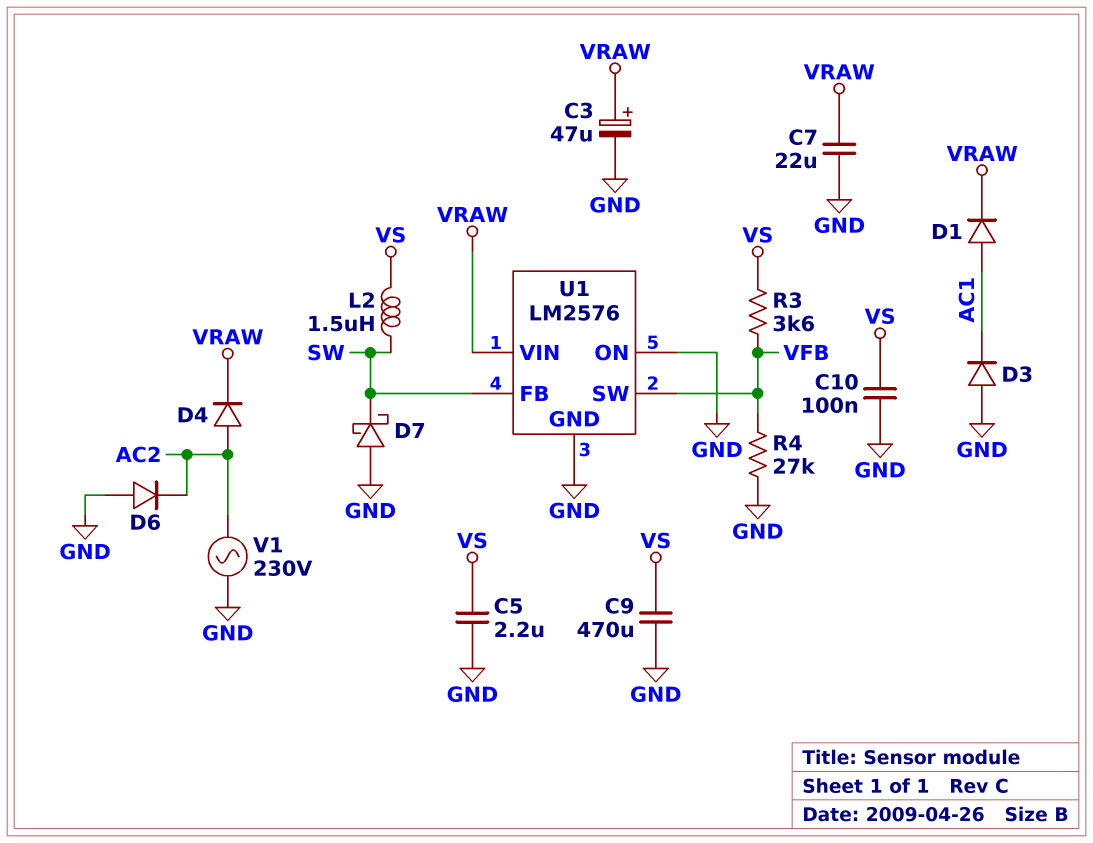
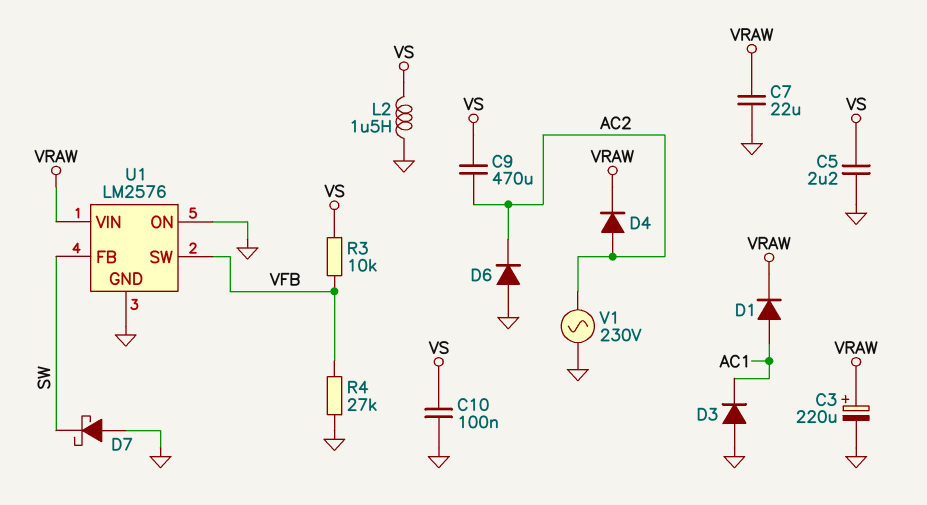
C3: 47uF (plus VRAW, minus GND) -> 220uF (plus VRAW, minus GND)
C9: 470uF (GND, VS) -> 470uF (AC2, VS)
L2: 1.5uH (SW, VS) -> 1.5uH (GND, VS)
R3: 3.6k (VFB, VS) -> 10k (VFB, VS)

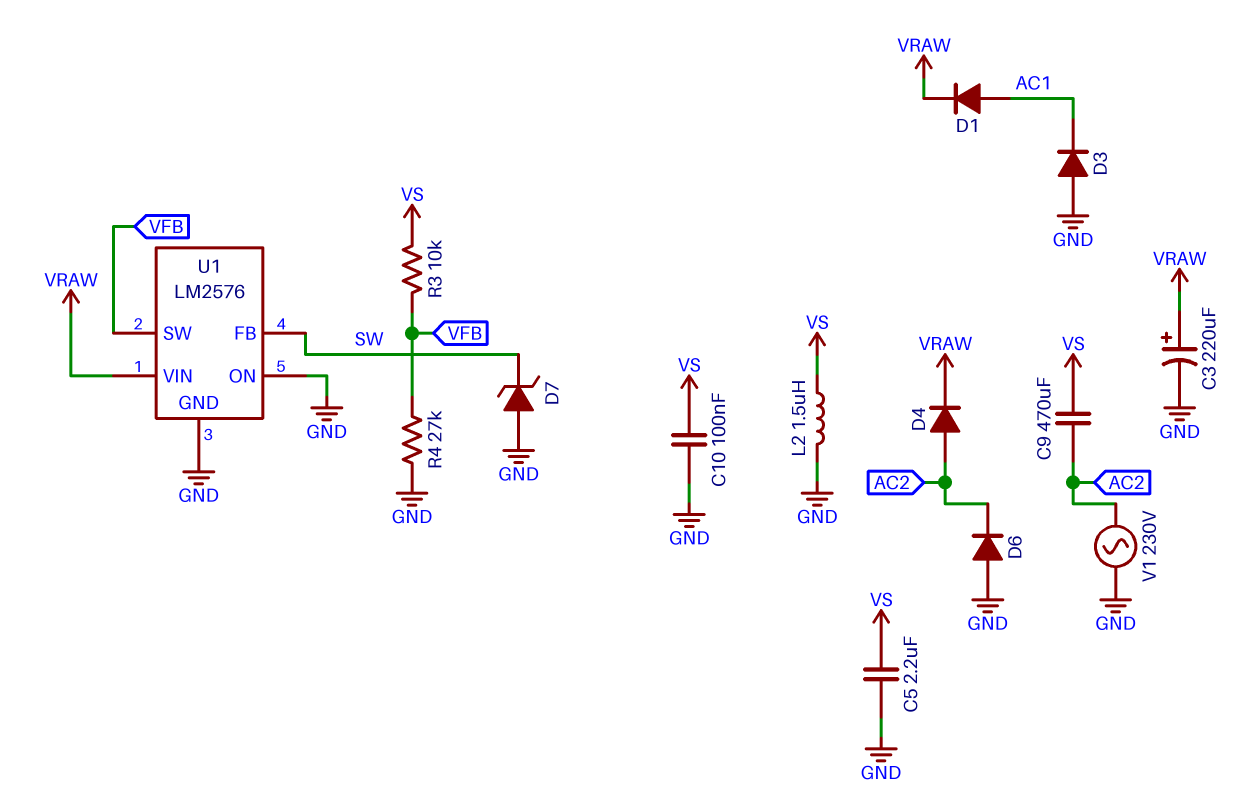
C7: 22uF (GND, VRAW) -> none
D7: schottky (A GND, K SW) -> zener (A GND, K SW)

